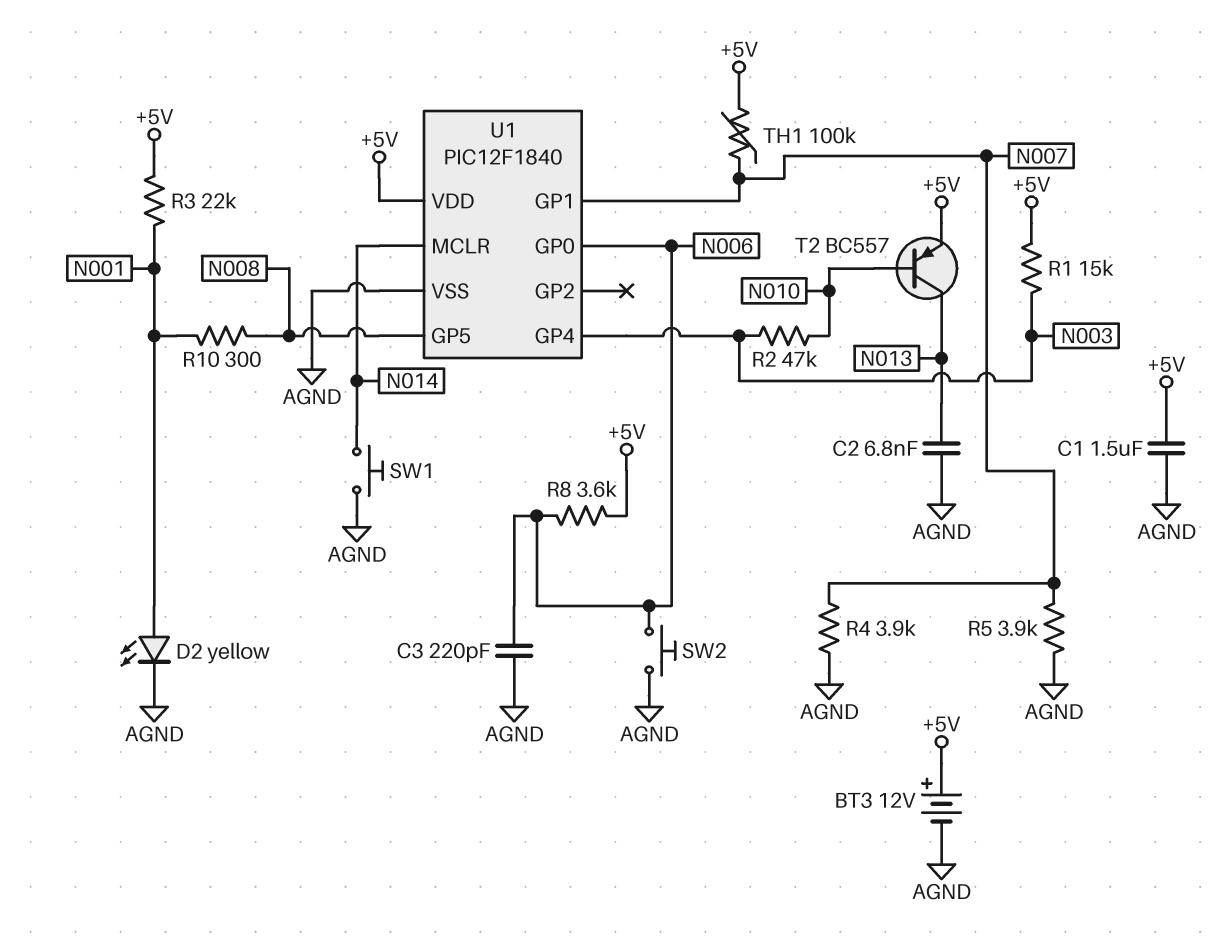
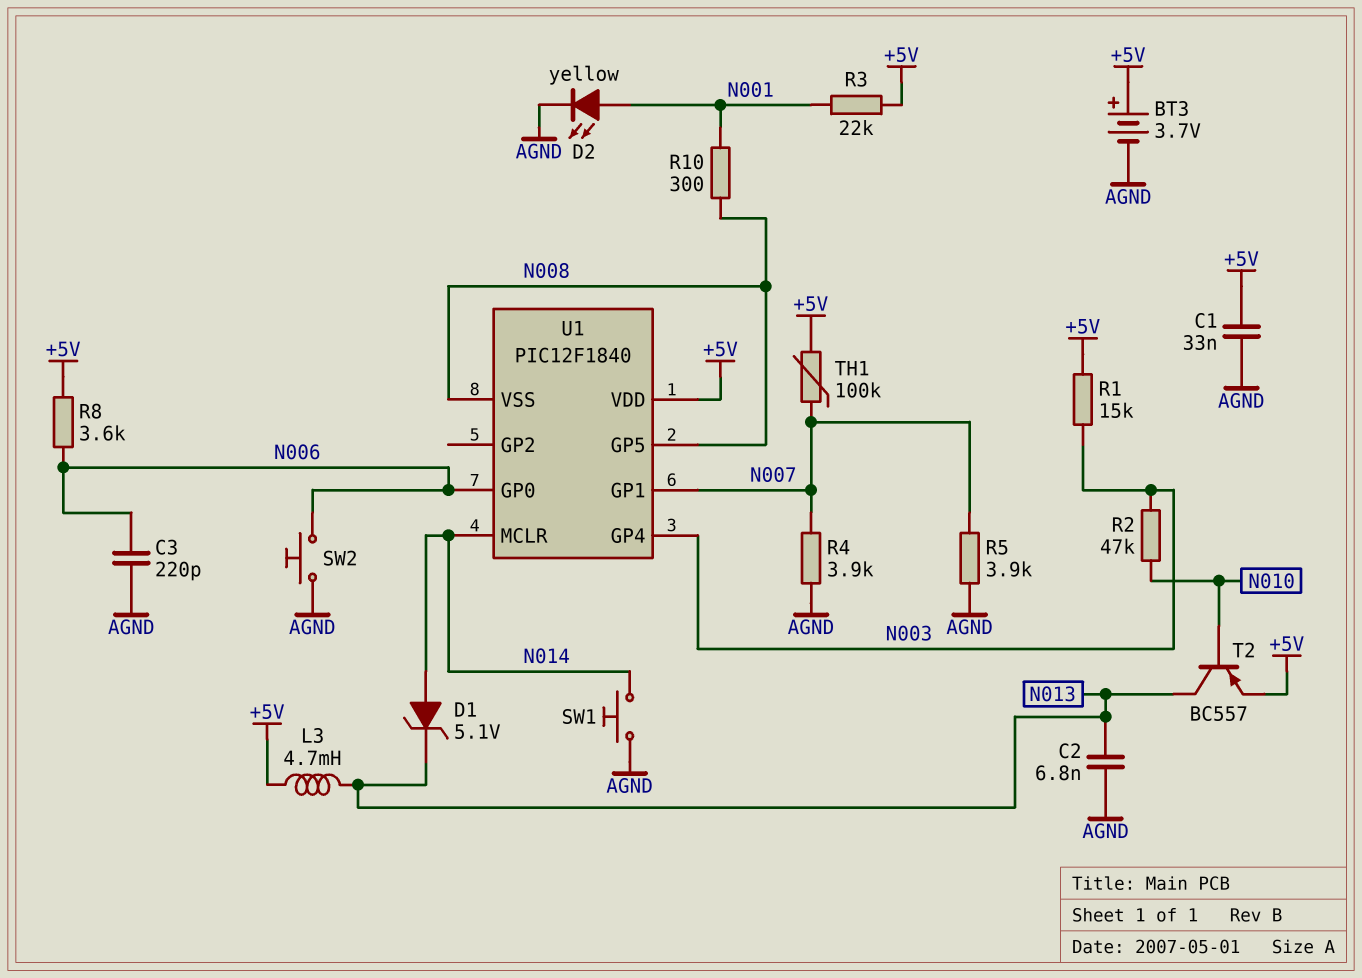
BT3: 12V (plus +5V, minus AGND) -> 3.7V (plus +5V, minus AGND)
C1: 1.5uF (+5V, AGND) -> 33nF (+5V, AGND)
D1: none -> zener 5.1V (A N014, K N013)
L3: none -> 4.7mH (+5V, N013)
U1 pin VSS: AGND -> N008

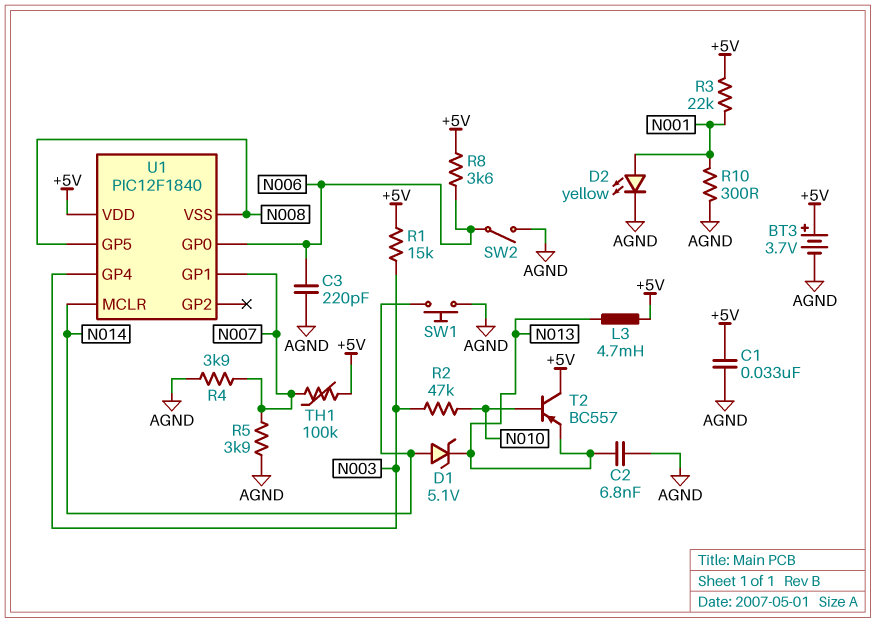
R10: 300 (N001, N008) -> 300 (AGND, N001)
SW2: button (AGND, N006) -> switch (AGND, N006)
T2: PNP BC557 (B N010, C N013, E +5V) -> PNP BC557 (B N010, C +5V, E N013)

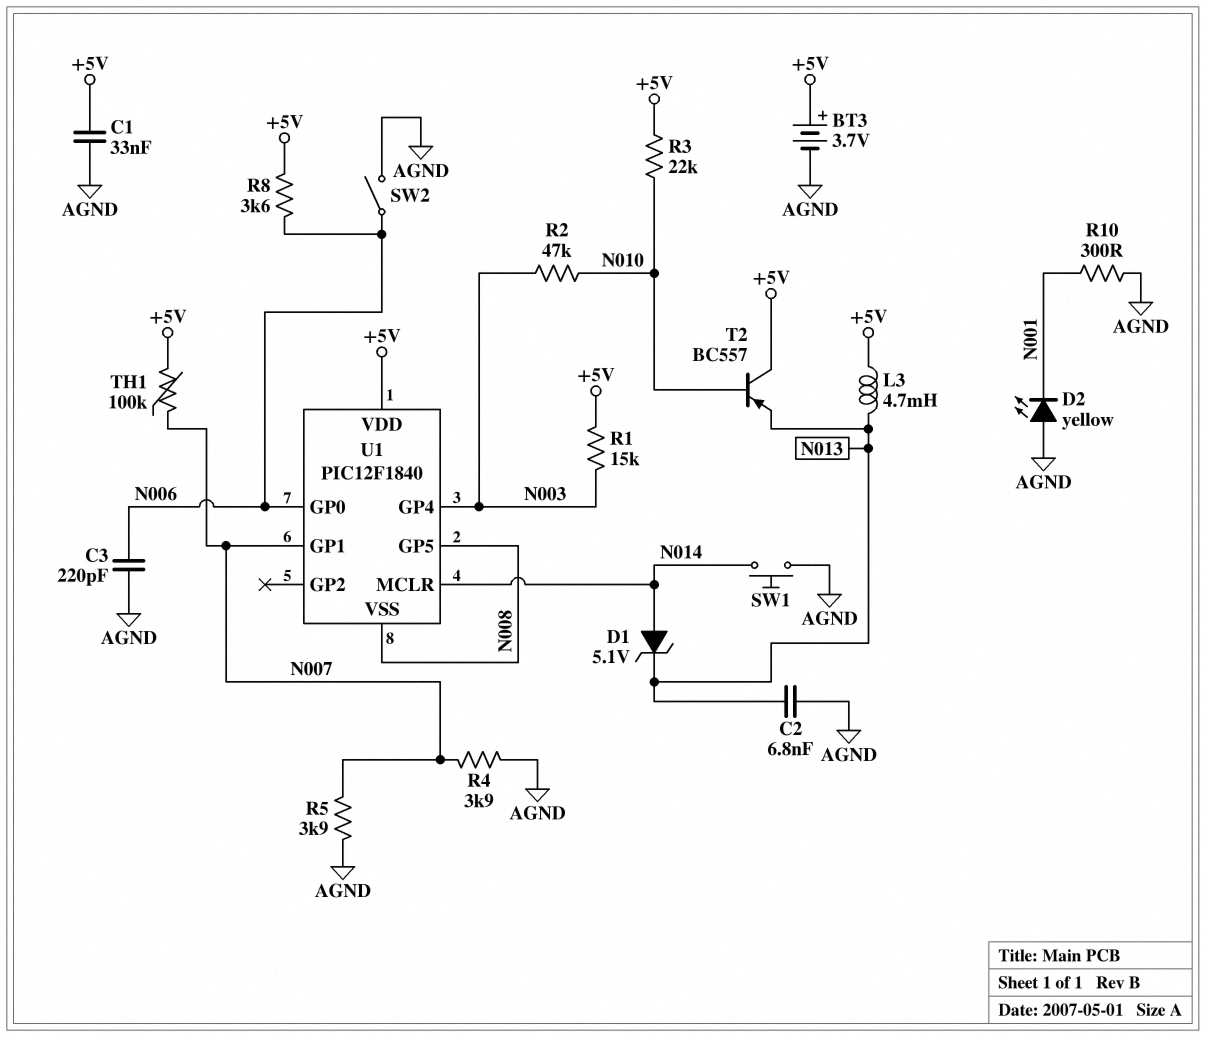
D2: LED yellow (A N001, K AGND) -> LED yellow (A AGND, K N001)
R3: 22k (+5V, N001) -> 22k (+5V, N010)

